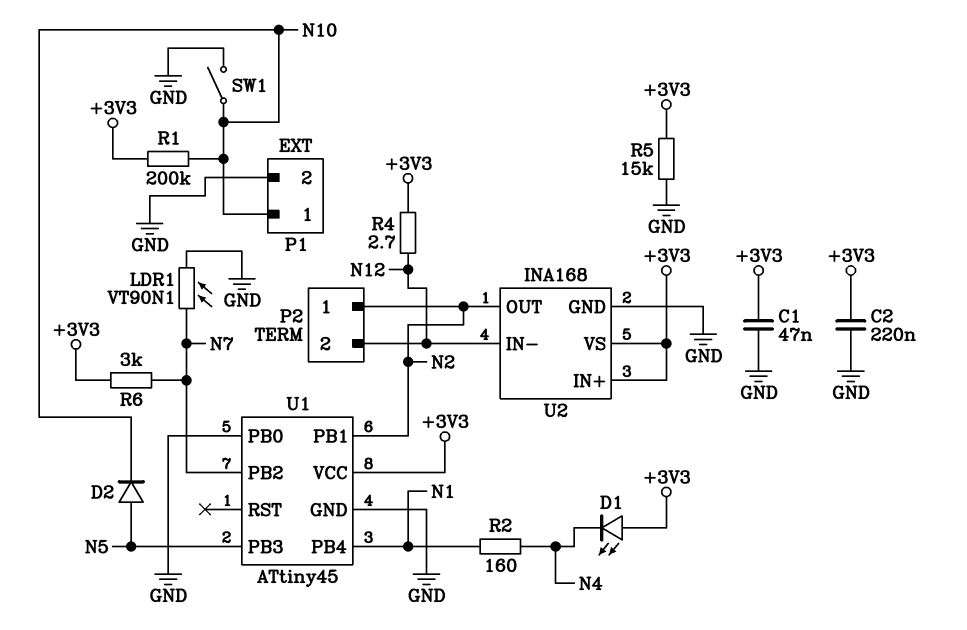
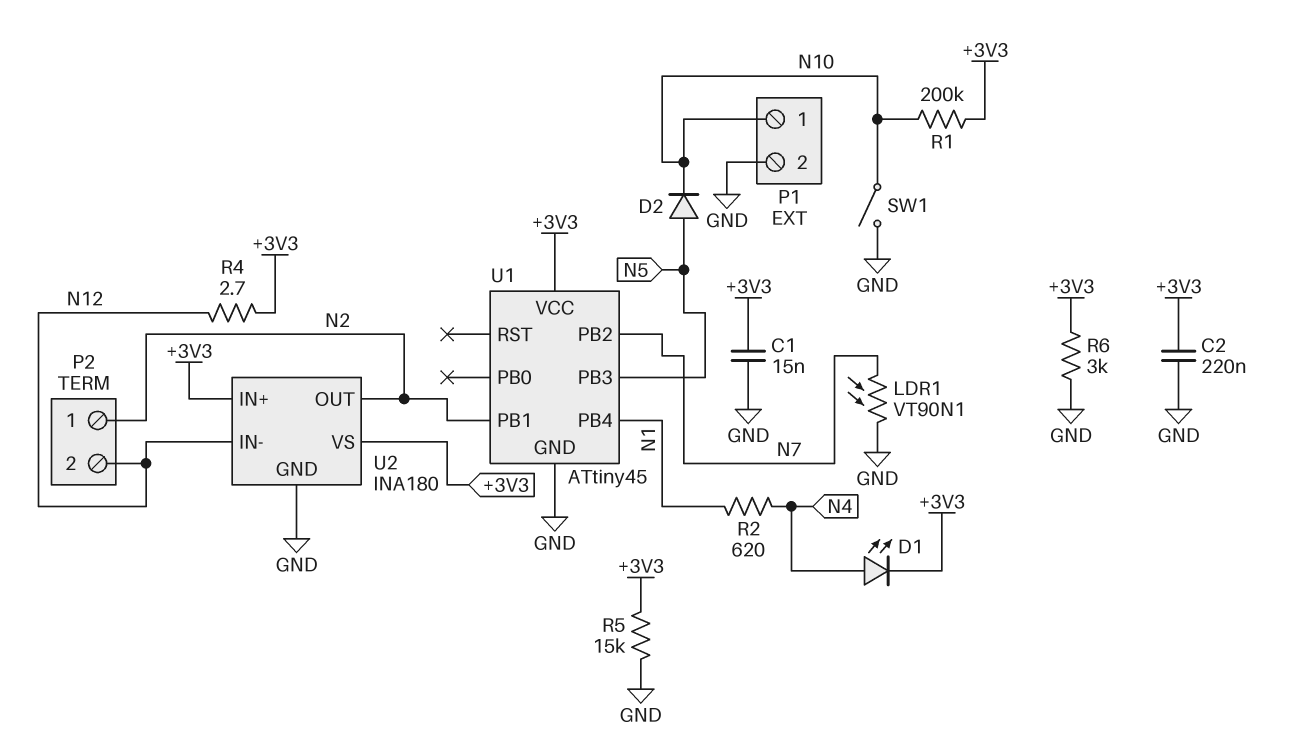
C1: 47nF (+3V3, GND) -> 15nF (+3V3, GND)
D1: LED (A +3V3, K N4) -> LED (A N4, K +3V3)
R2: 160 (N1, N4) -> 620 (N1, N4)
R6: 3k (+3V3, N7) -> 3k (+3V3, GND)
U1 pin PB0: GND -> none
U2: INA168 -> INA180

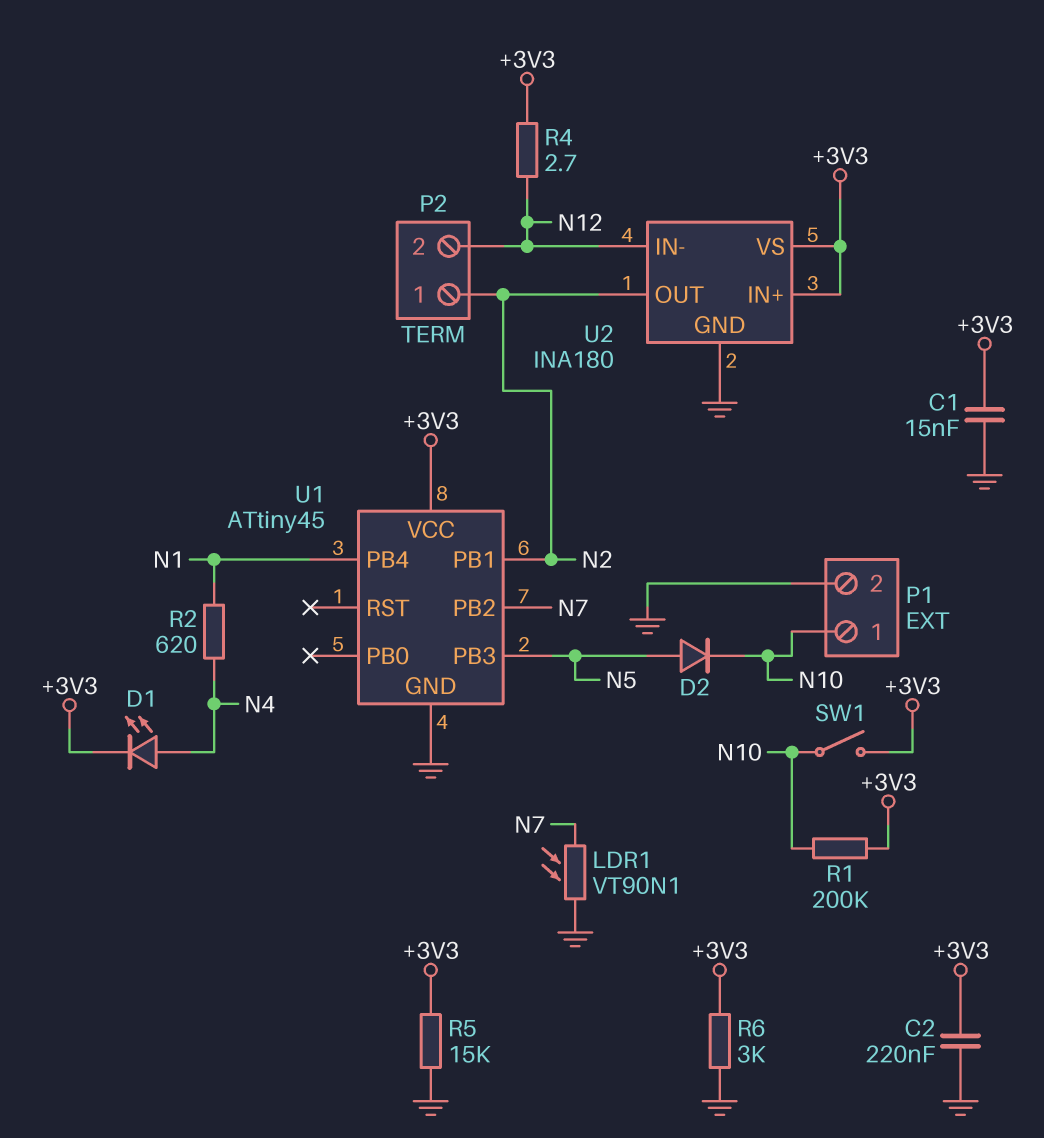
SW1: switch (GND, N10) -> switch (+3V3, N10)

